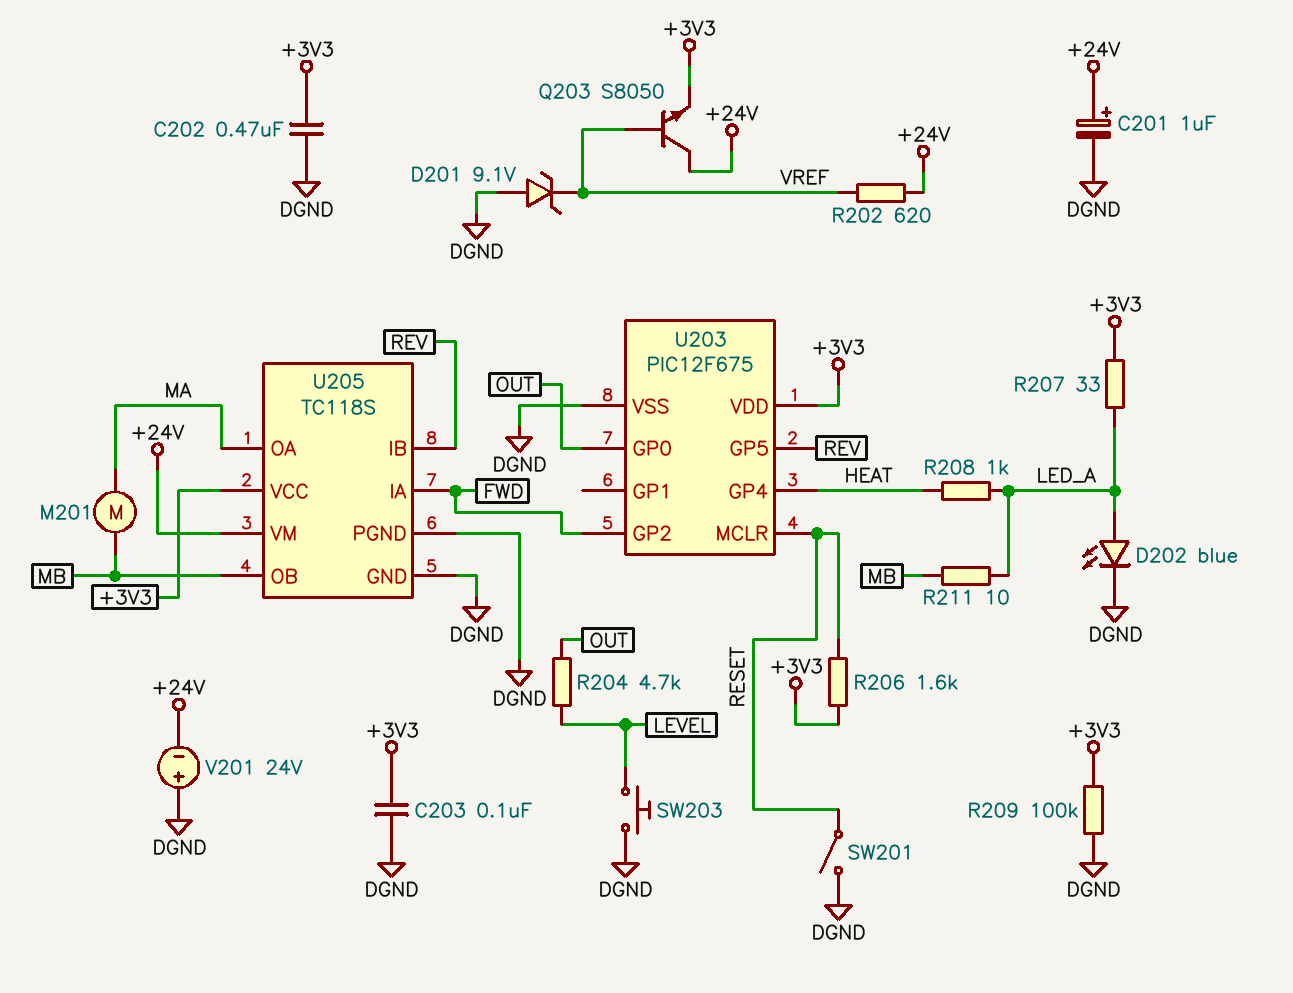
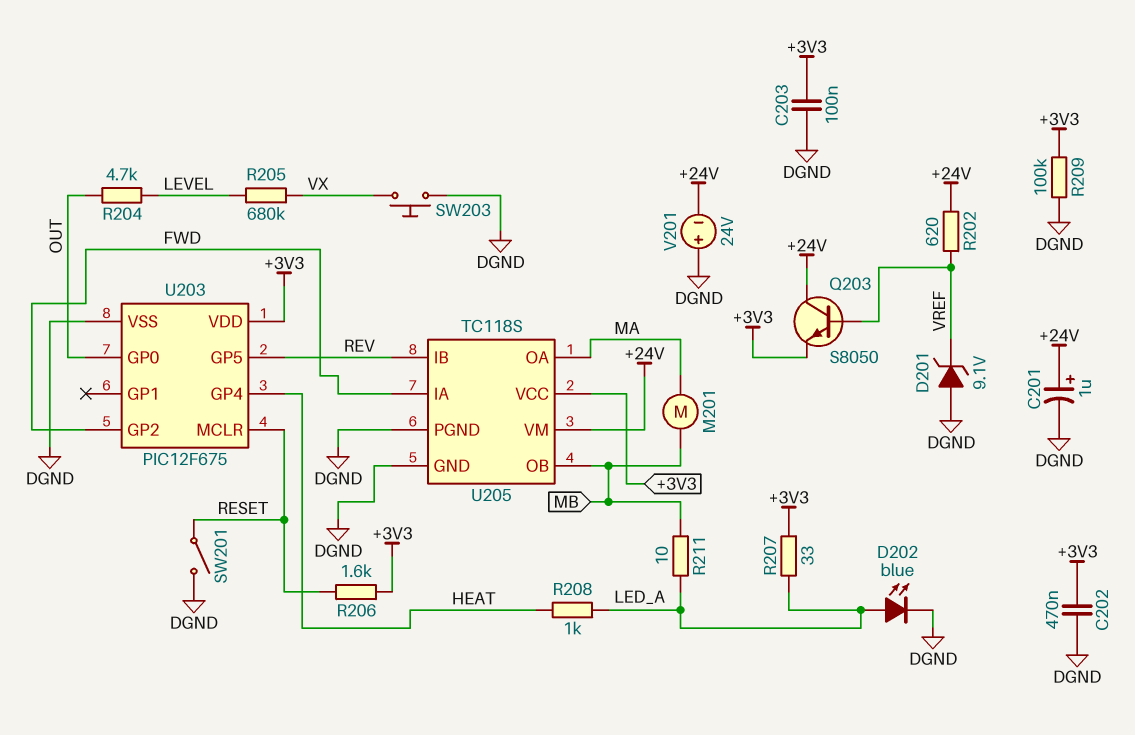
R205: none -> 680k (LEVEL, VX)
SW203: button (DGND, LEVEL) -> button (DGND, VX)

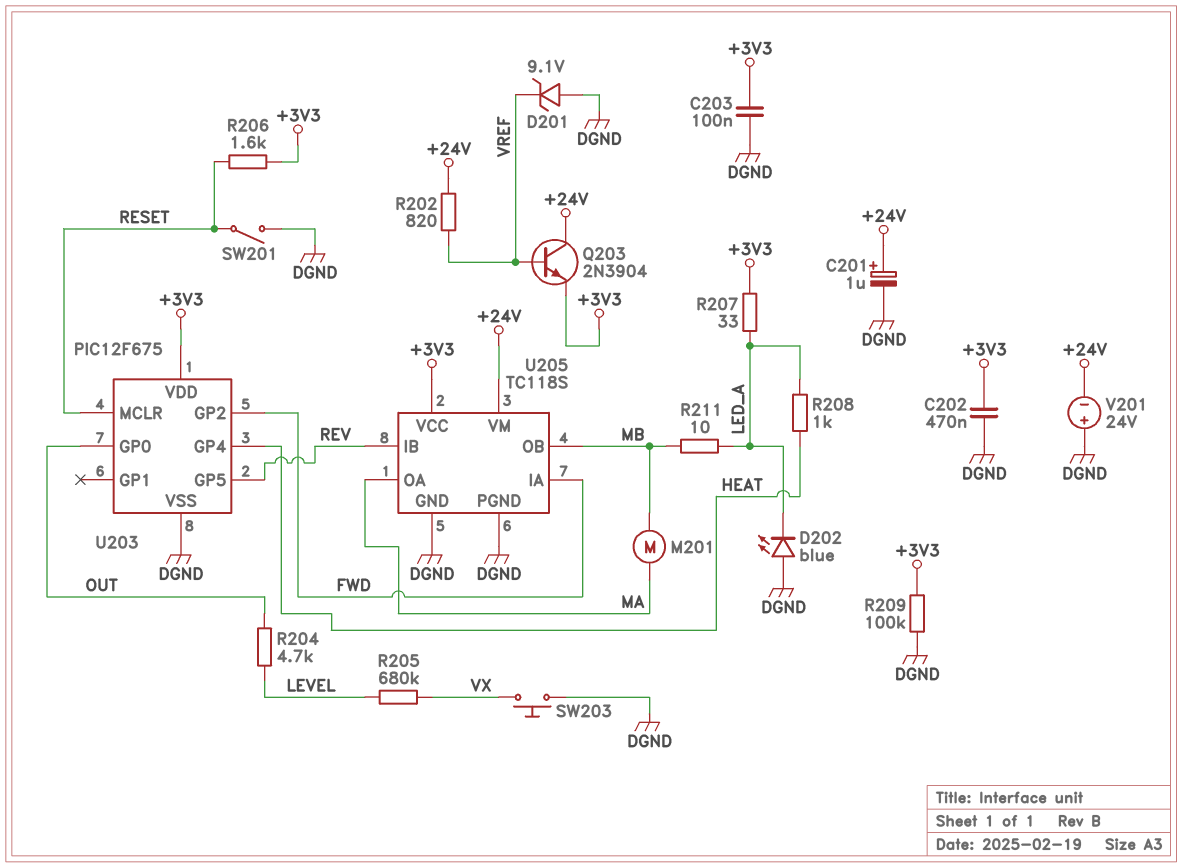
D202: LED blue (A LED_A, K DGND) -> LED blue (A DGND, K LED_A)
Q203: NPN S8050 (B VREF, C +24V, E +3V3) -> NPN 2N3904 (B VREF, C +24V, E +3V3)
R202: 620 (+24V, VREF) -> 820 (+24V, VREF)

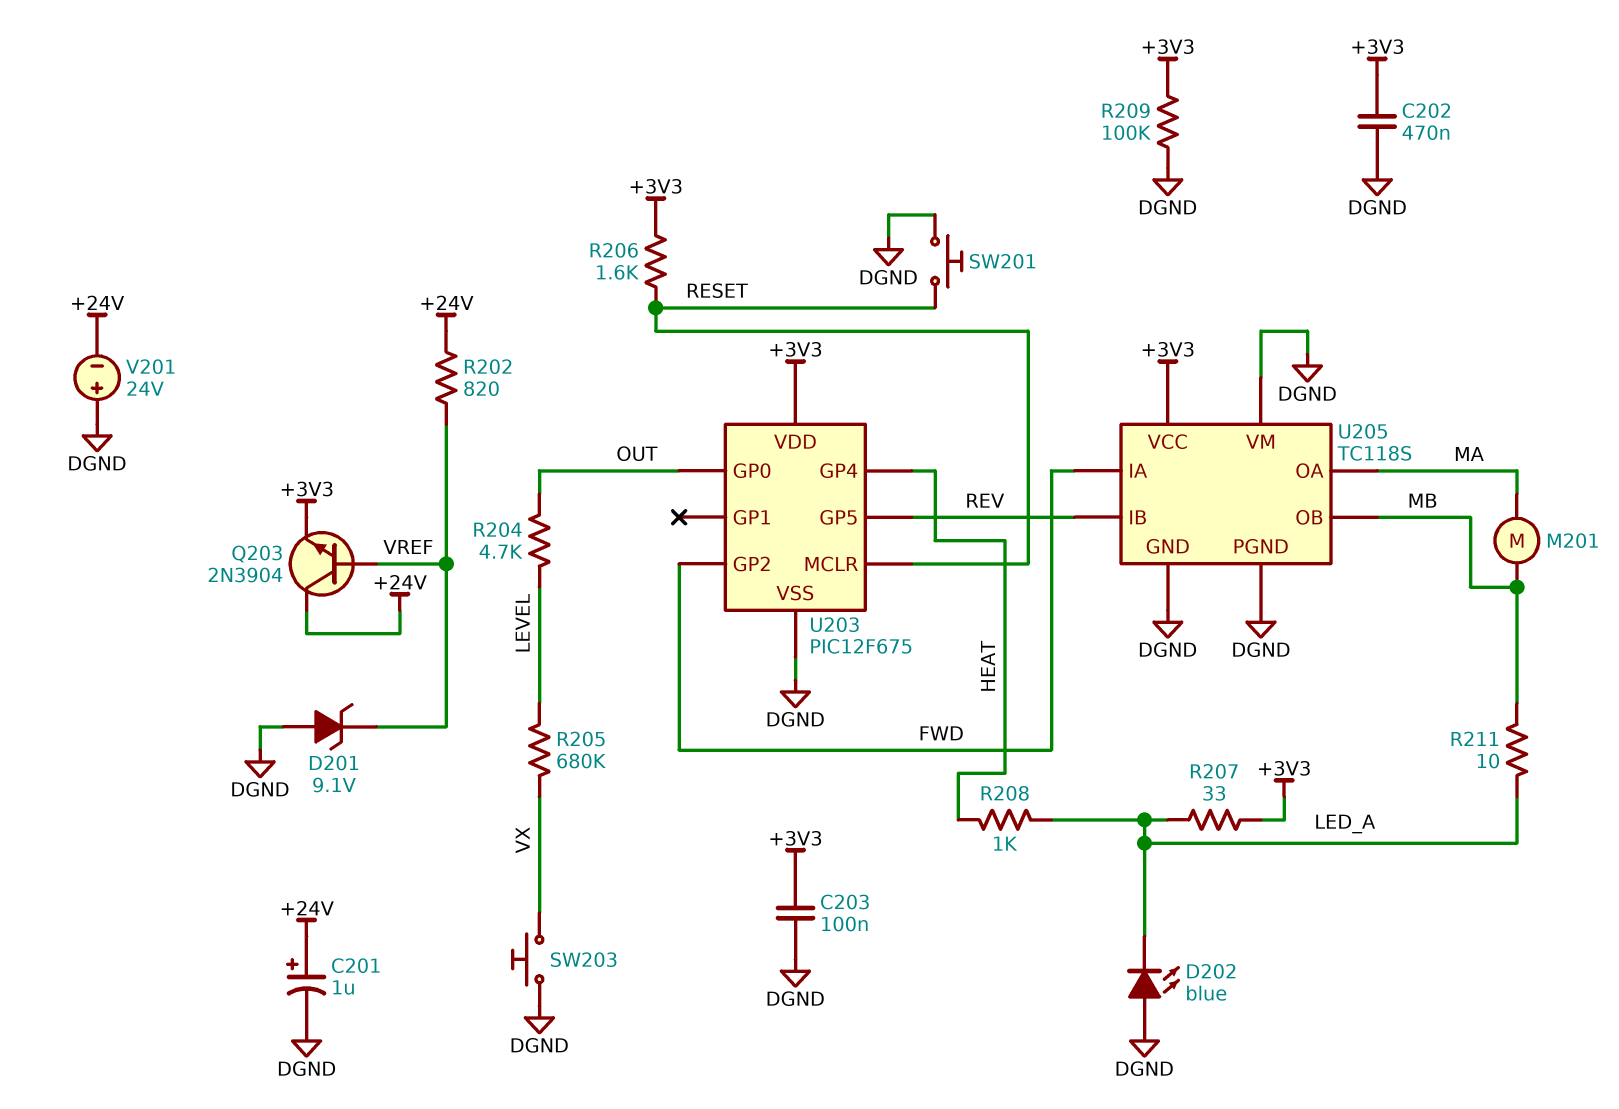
SW201: switch (DGND, RESET) -> button (DGND, RESET)
U205 pin VM: +24V -> DGND

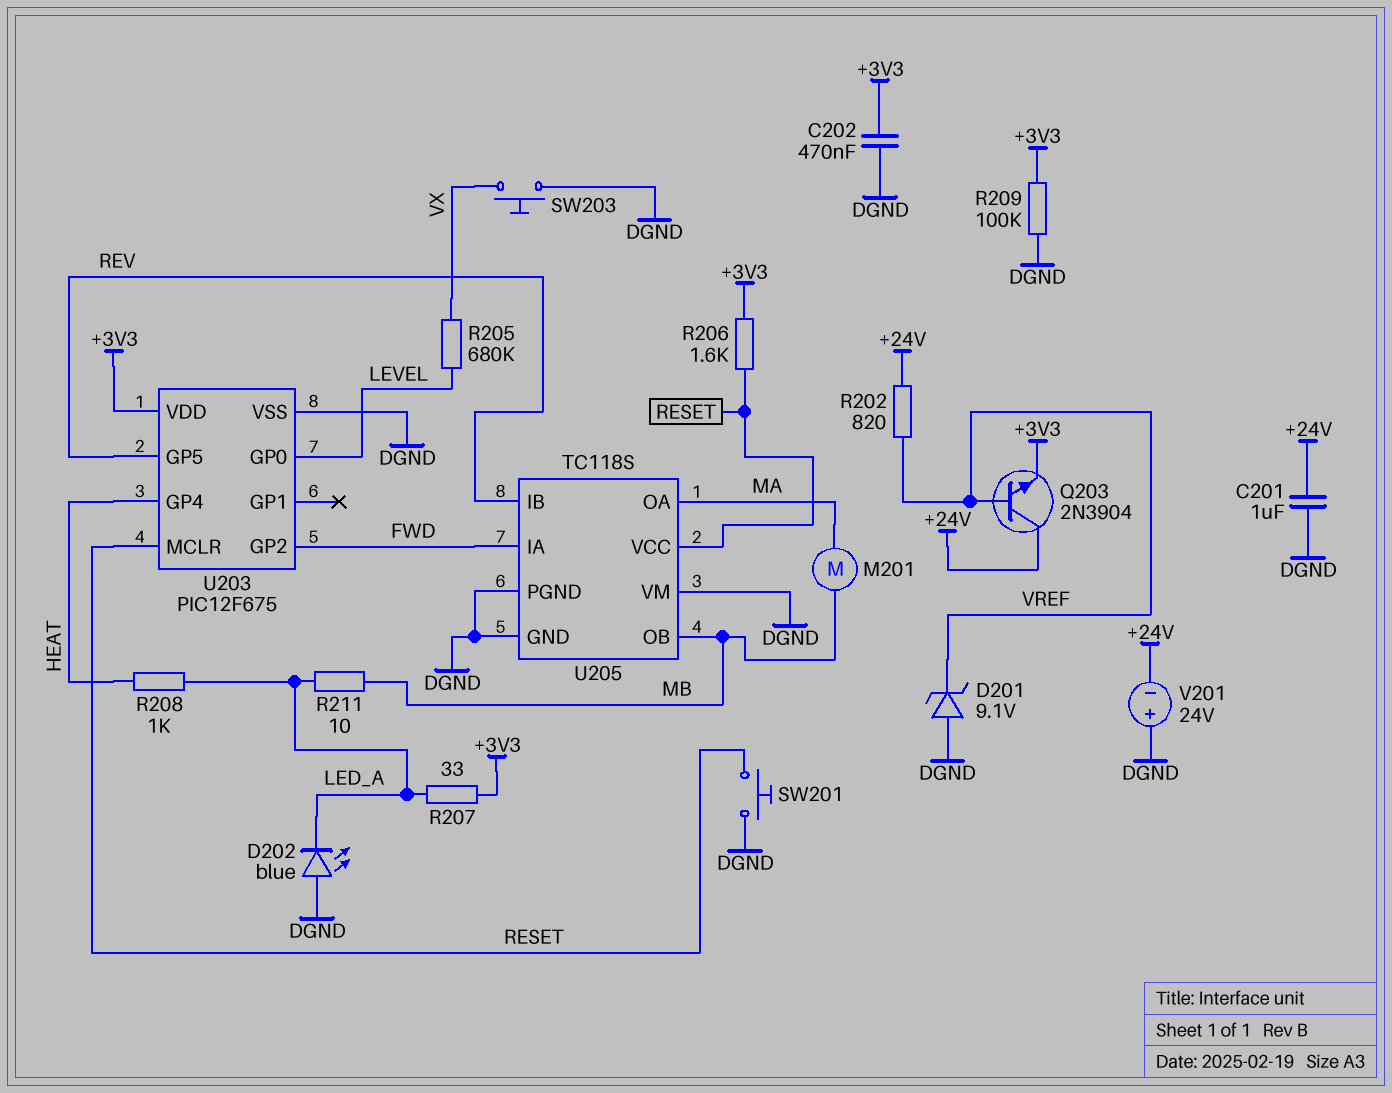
C201: 1uF (plus +24V, minus DGND) -> 1uF (+24V, DGND)
C203: 100nF (+3V3, DGND) -> none
R204: 4.7k (LEVEL, OUT) -> none
U203 pin GP0: OUT -> LEVEL
U205 pin VCC: +3V3 -> RESET

